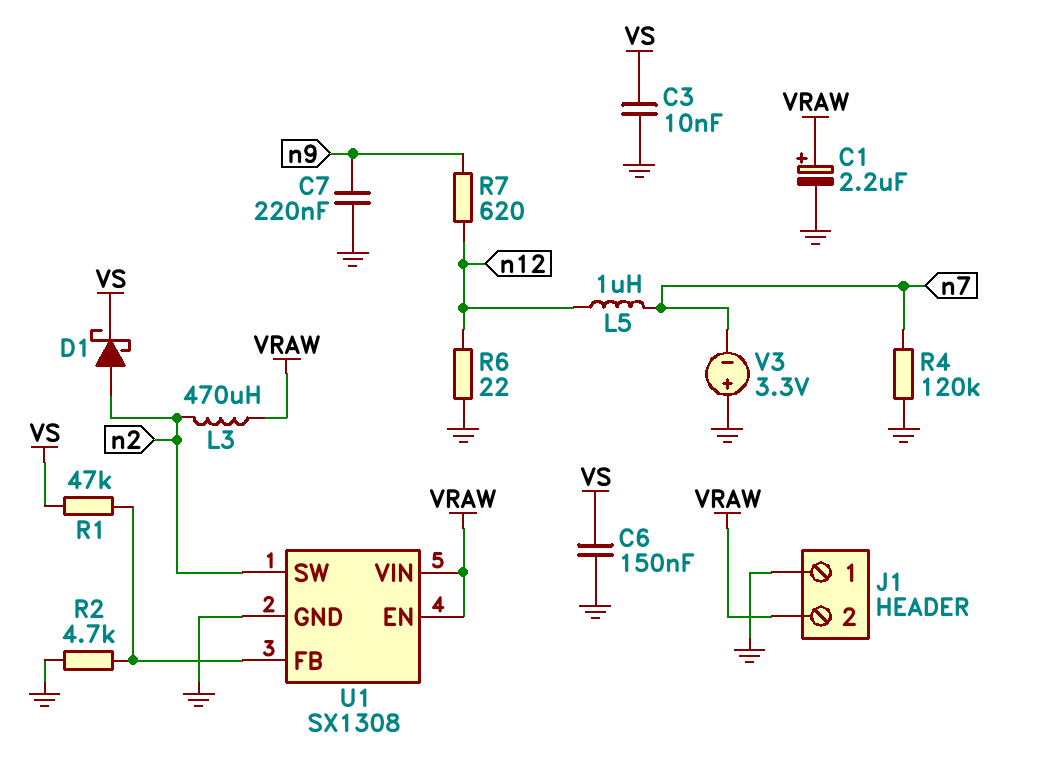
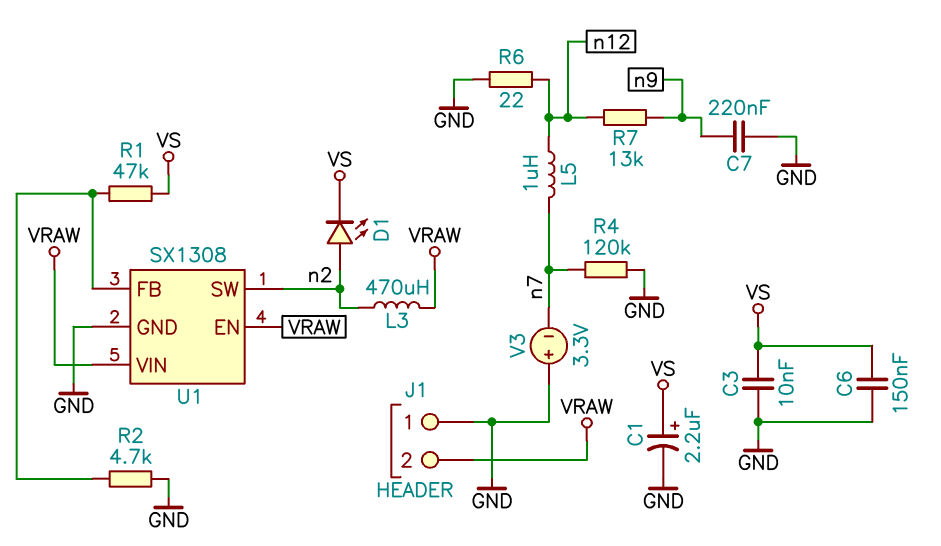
C1: 2.2uF (plus VRAW, minus GND) -> 2.2uF (plus VS, minus GND)
D1: schottky (A n2, K VS) -> LED (A n2, K VS)
R7: 620 (n9, n12) -> 13k (n9, n12)

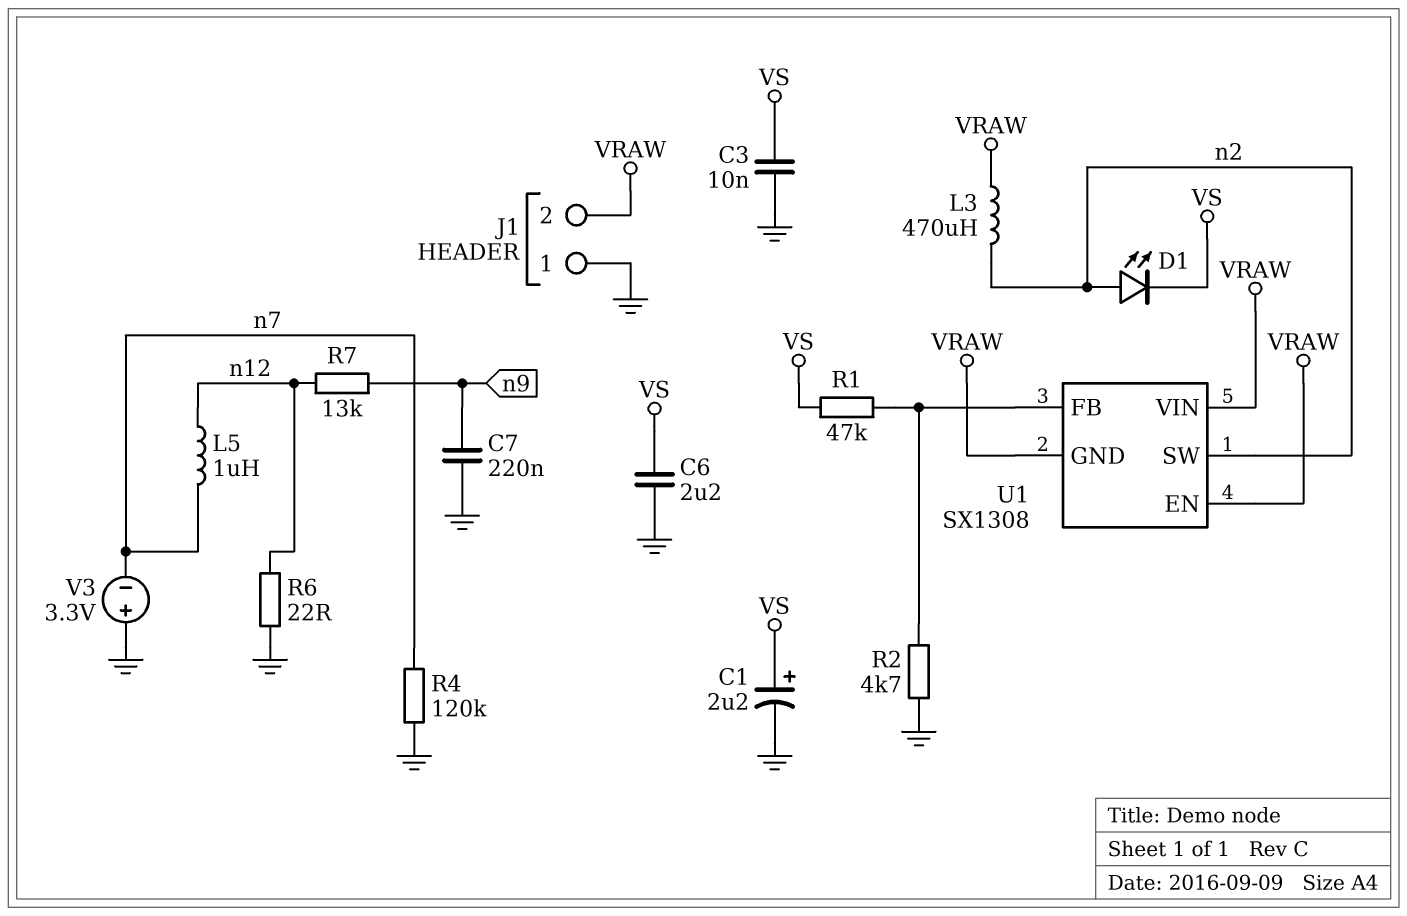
C6: 150nF (GND, VS) -> 2.2uF (GND, VS)
U1 pin GND: GND -> VRAW

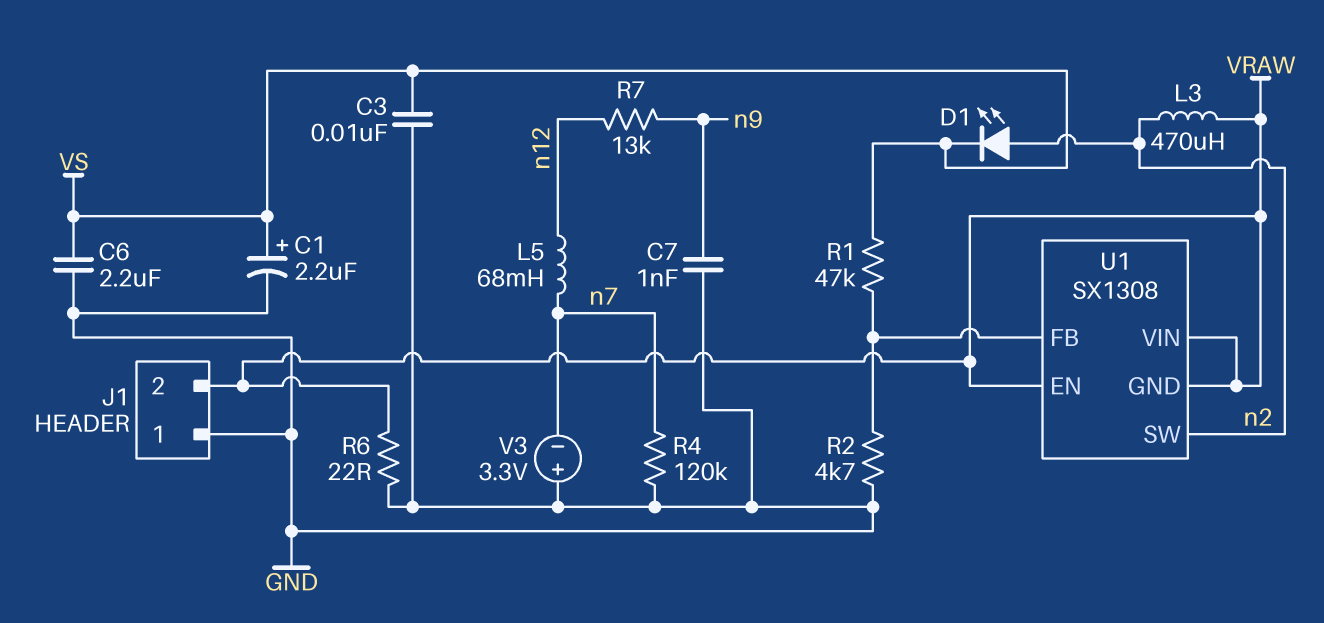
C7: 220nF (GND, n9) -> 1nF (GND, n9)
L5: 1uH (n7, n12) -> 68mH (n7, n12)
R6: 22 (GND, n12) -> 22 (GND, VRAW)

